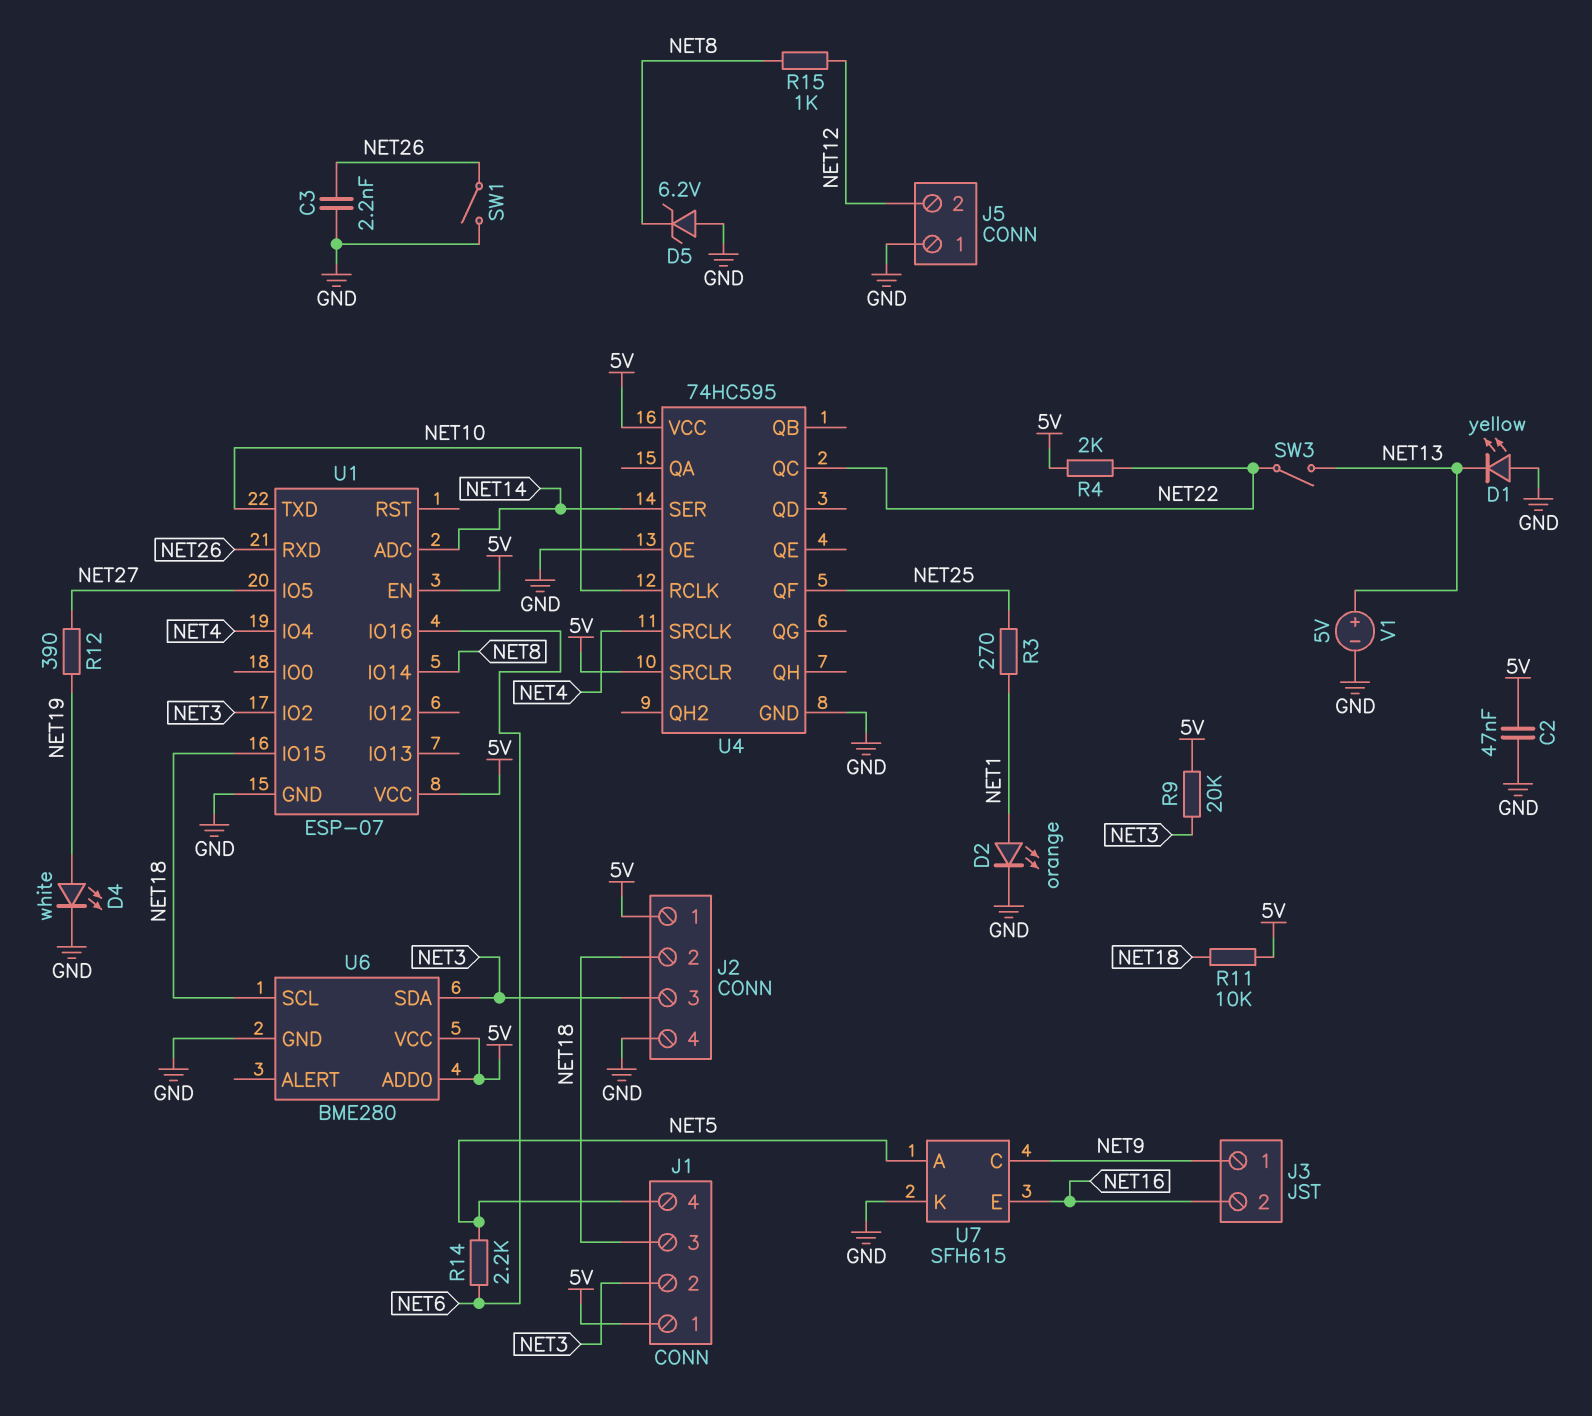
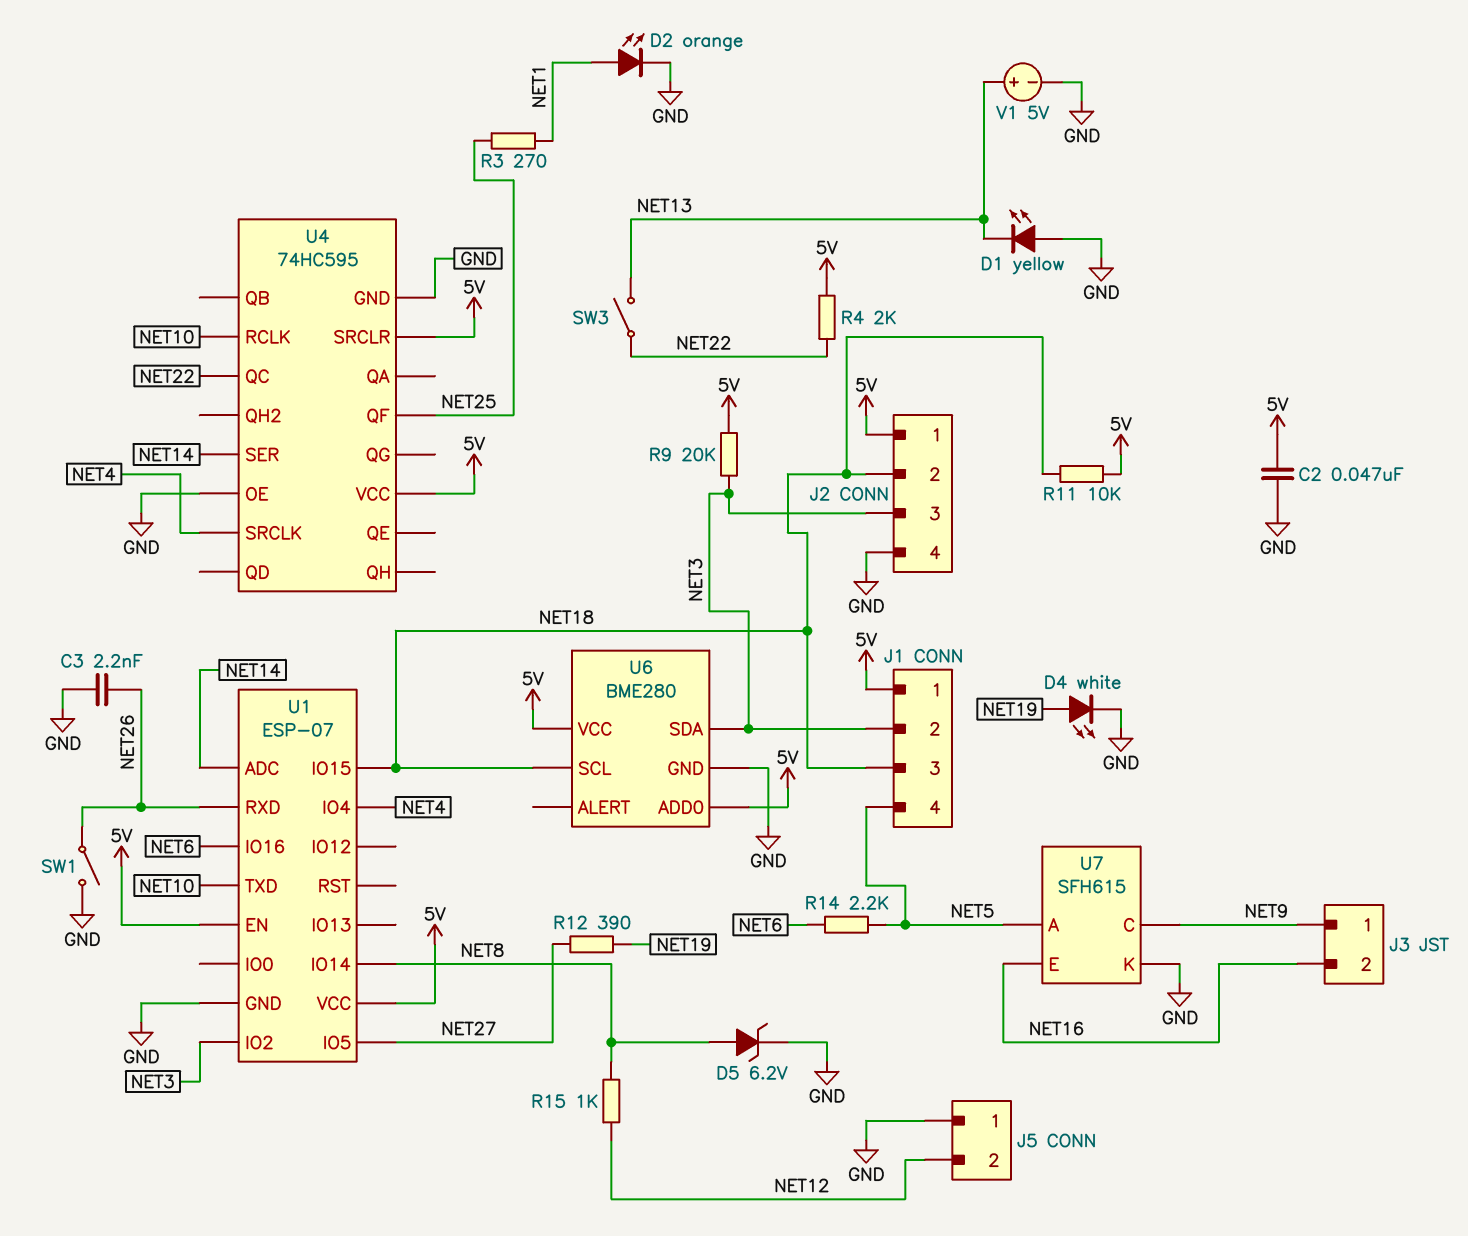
D5: zener 6.2V (A GND, K NET8) -> zener 6.2V (A NET8, K GND)

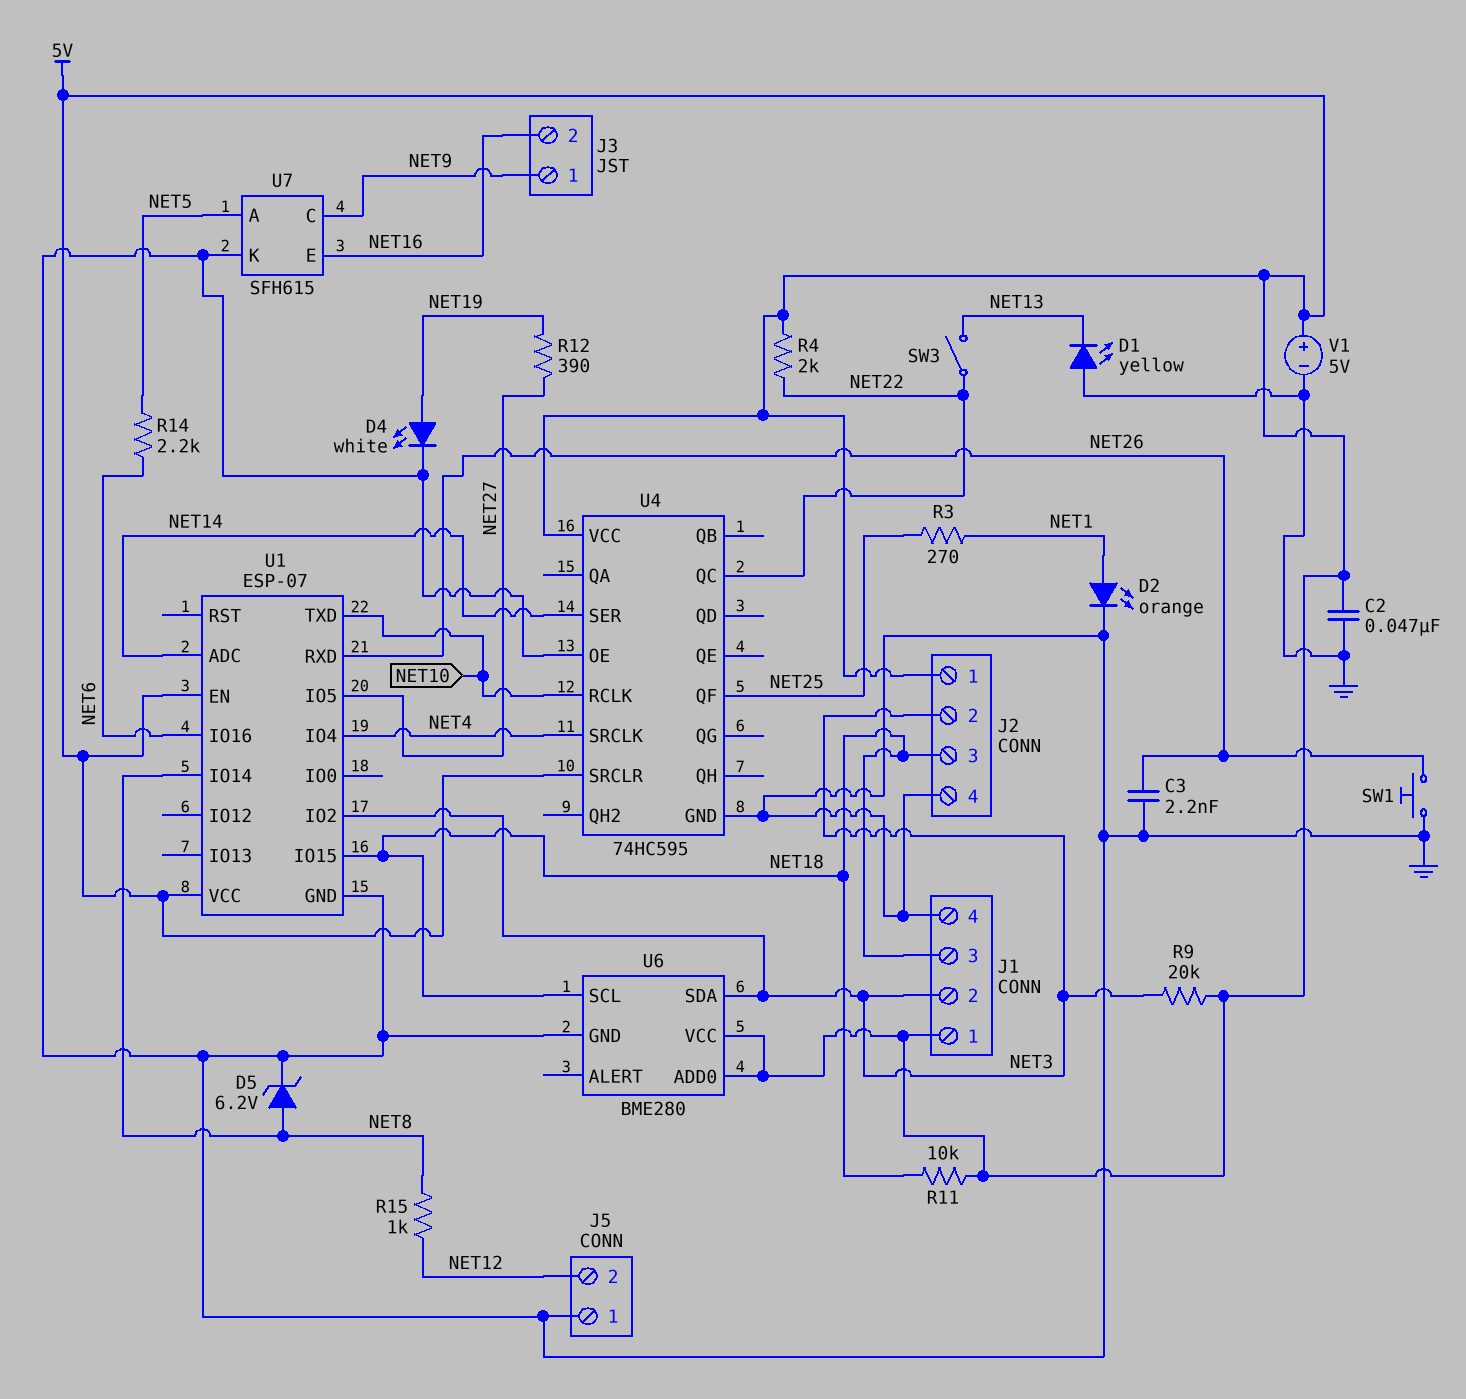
J1 pin 4: NET5 -> GND
J2 pin 2: NET18 -> NET3
J2 pin 3: NET3 -> NET18
SW1: switch (GND, NET26) -> button (GND, NET26)
V1: 5V (plus NET13, minus GND) -> 5V (plus 5V, minus GND)

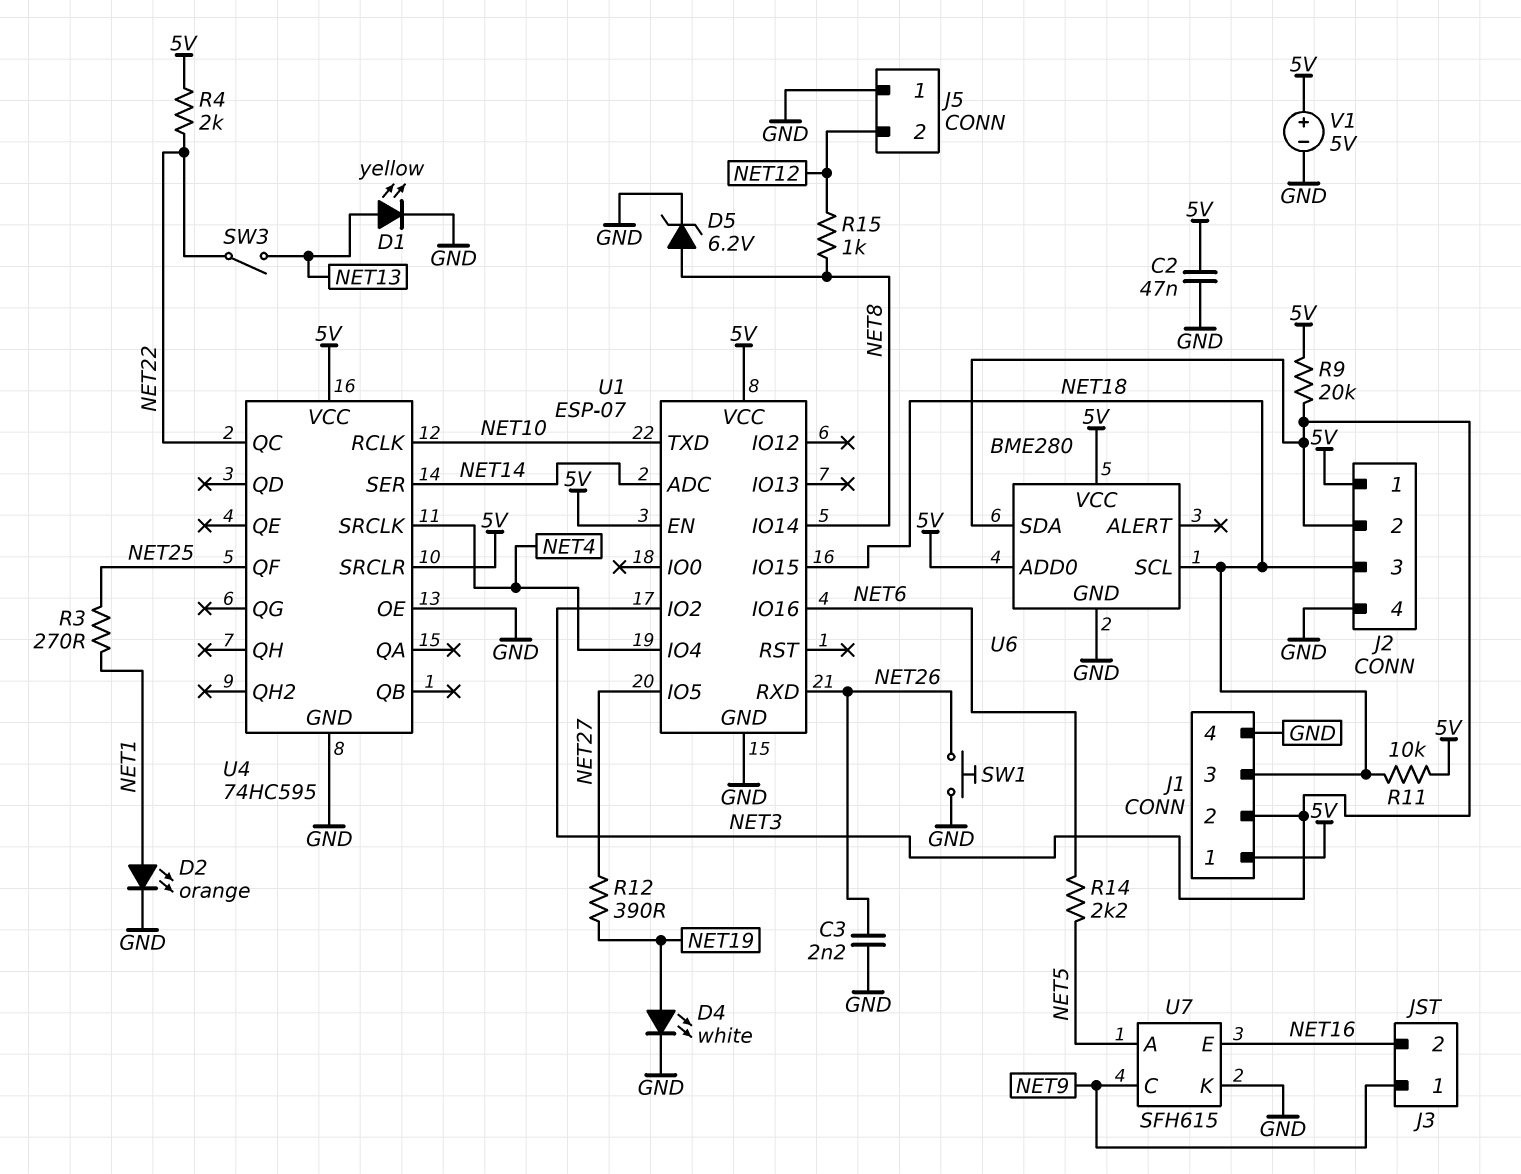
D1: LED yellow (A GND, K NET13) -> LED yellow (A NET13, K GND)

